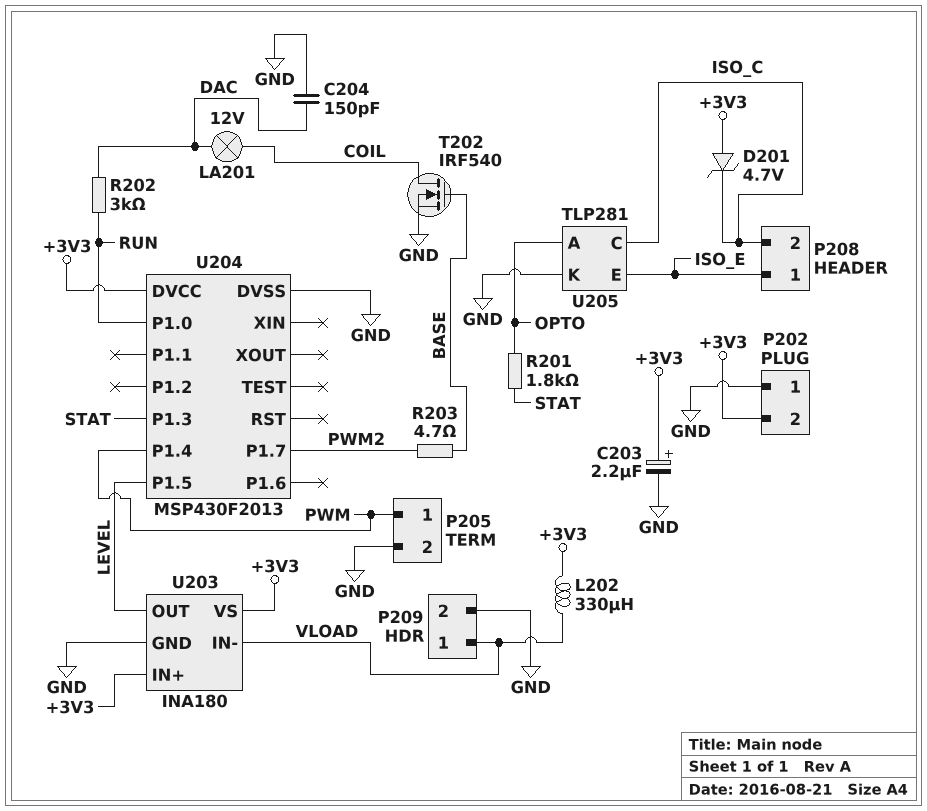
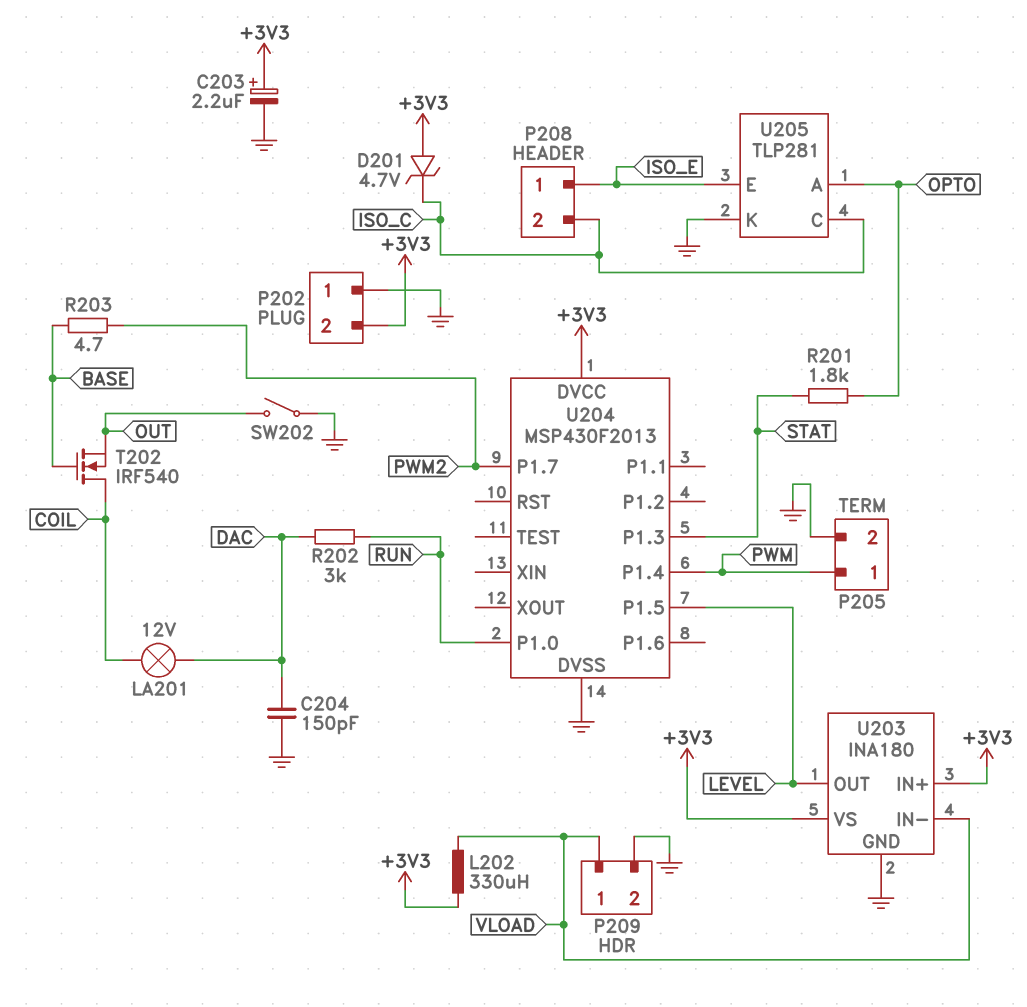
SW202: none -> switch (GND, OUT)
T202: NMOS IRF540 (G BASE, D COIL, S GND) -> NMOS IRF540 (G BASE, D COIL, S OUT)

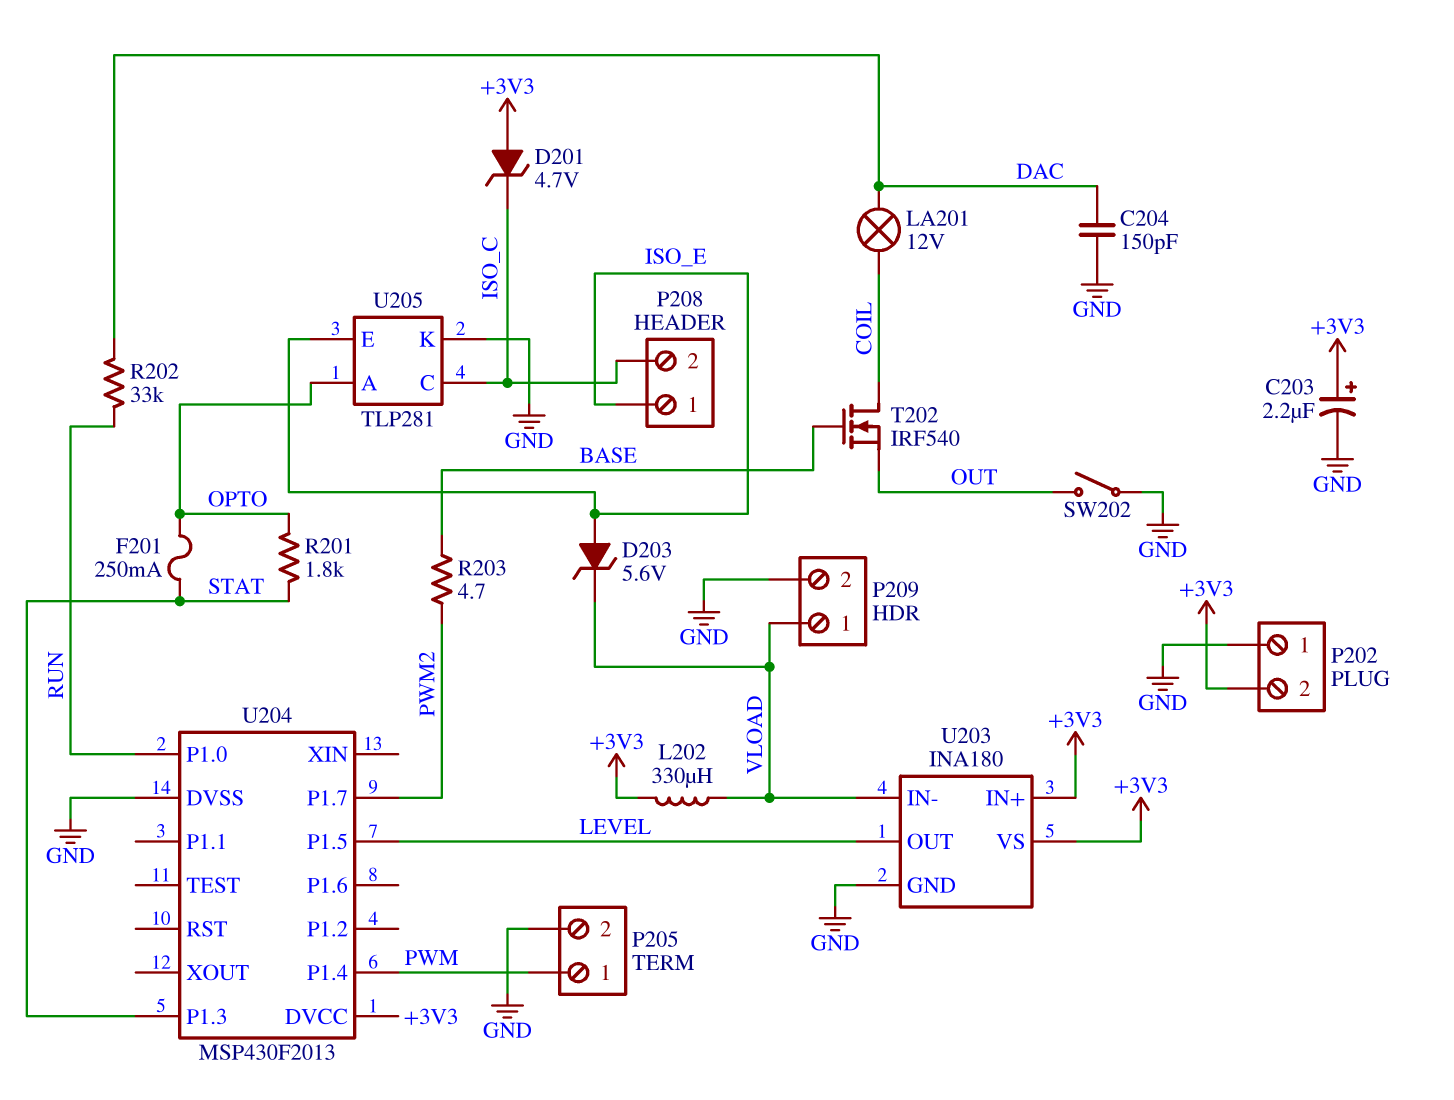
D203: none -> zener 5.6V (A ISO_E, K VLOAD)
F201: none -> 250mA (OPTO, STAT)
R202: 3k (DAC, RUN) -> 33k (DAC, RUN)

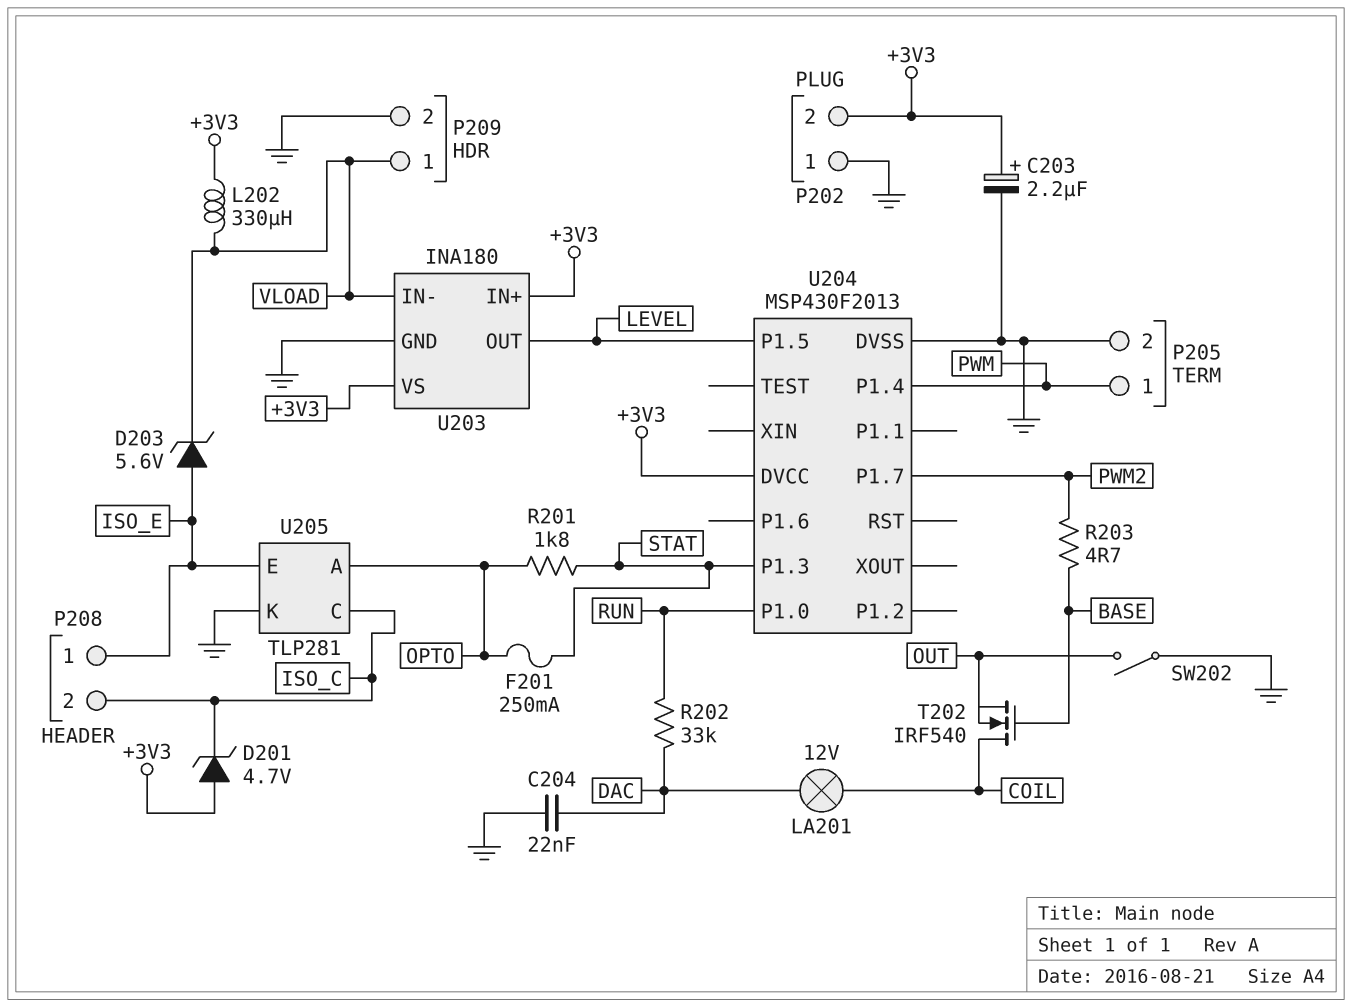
C204: 150pF (DAC, GND) -> 22nF (DAC, GND)

